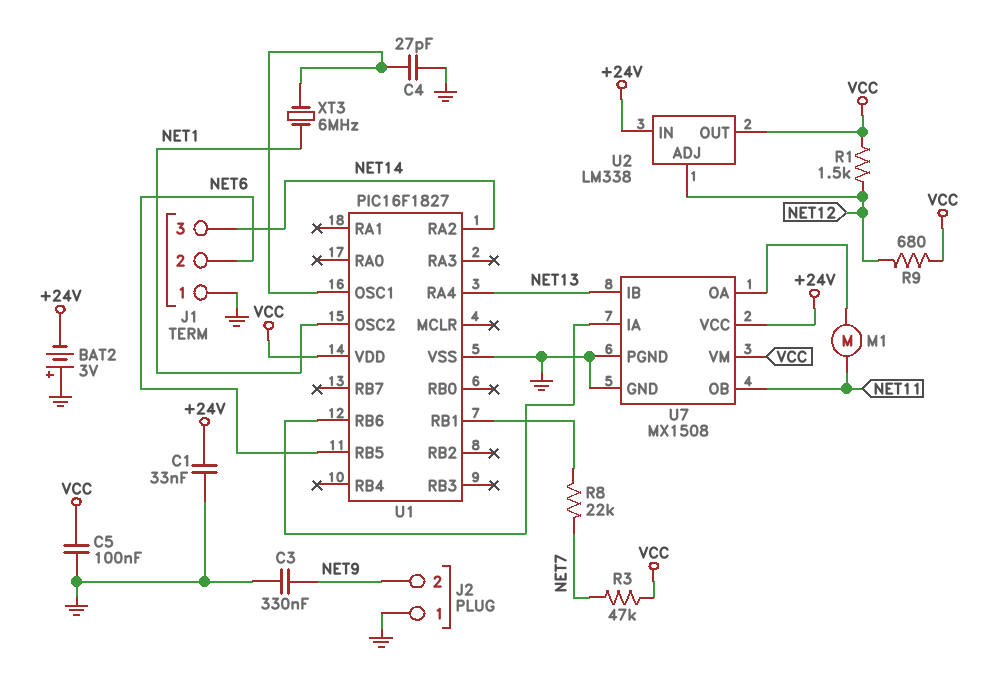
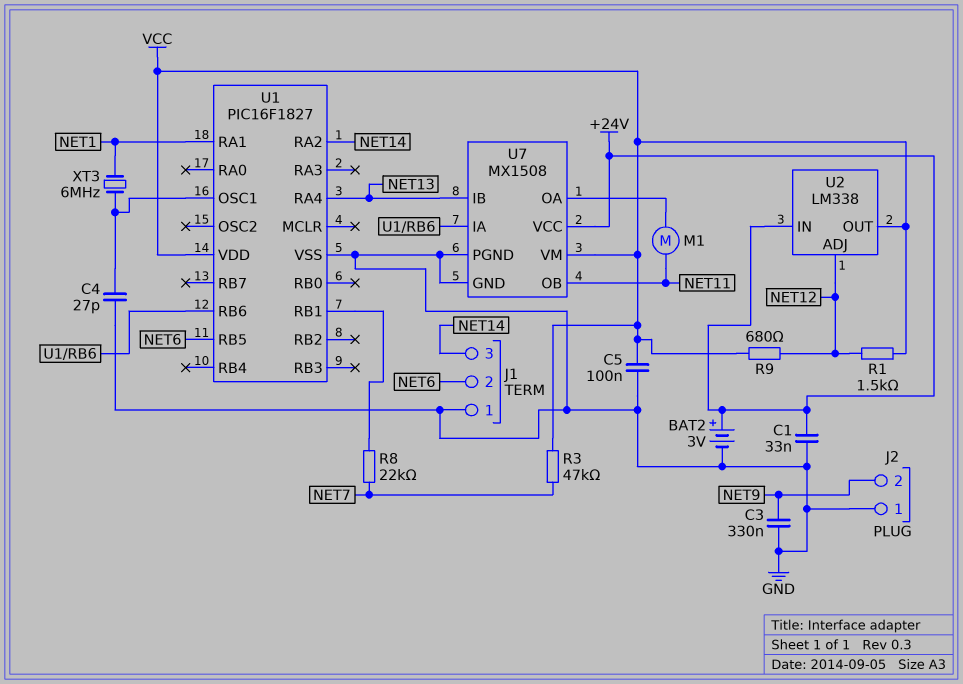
BAT2: 3V (plus GND, minus +24V) -> 3V (plus +24V, minus GND)
U1 pin OSC2: NET1 -> none
U1 pin RA1: none -> NET1

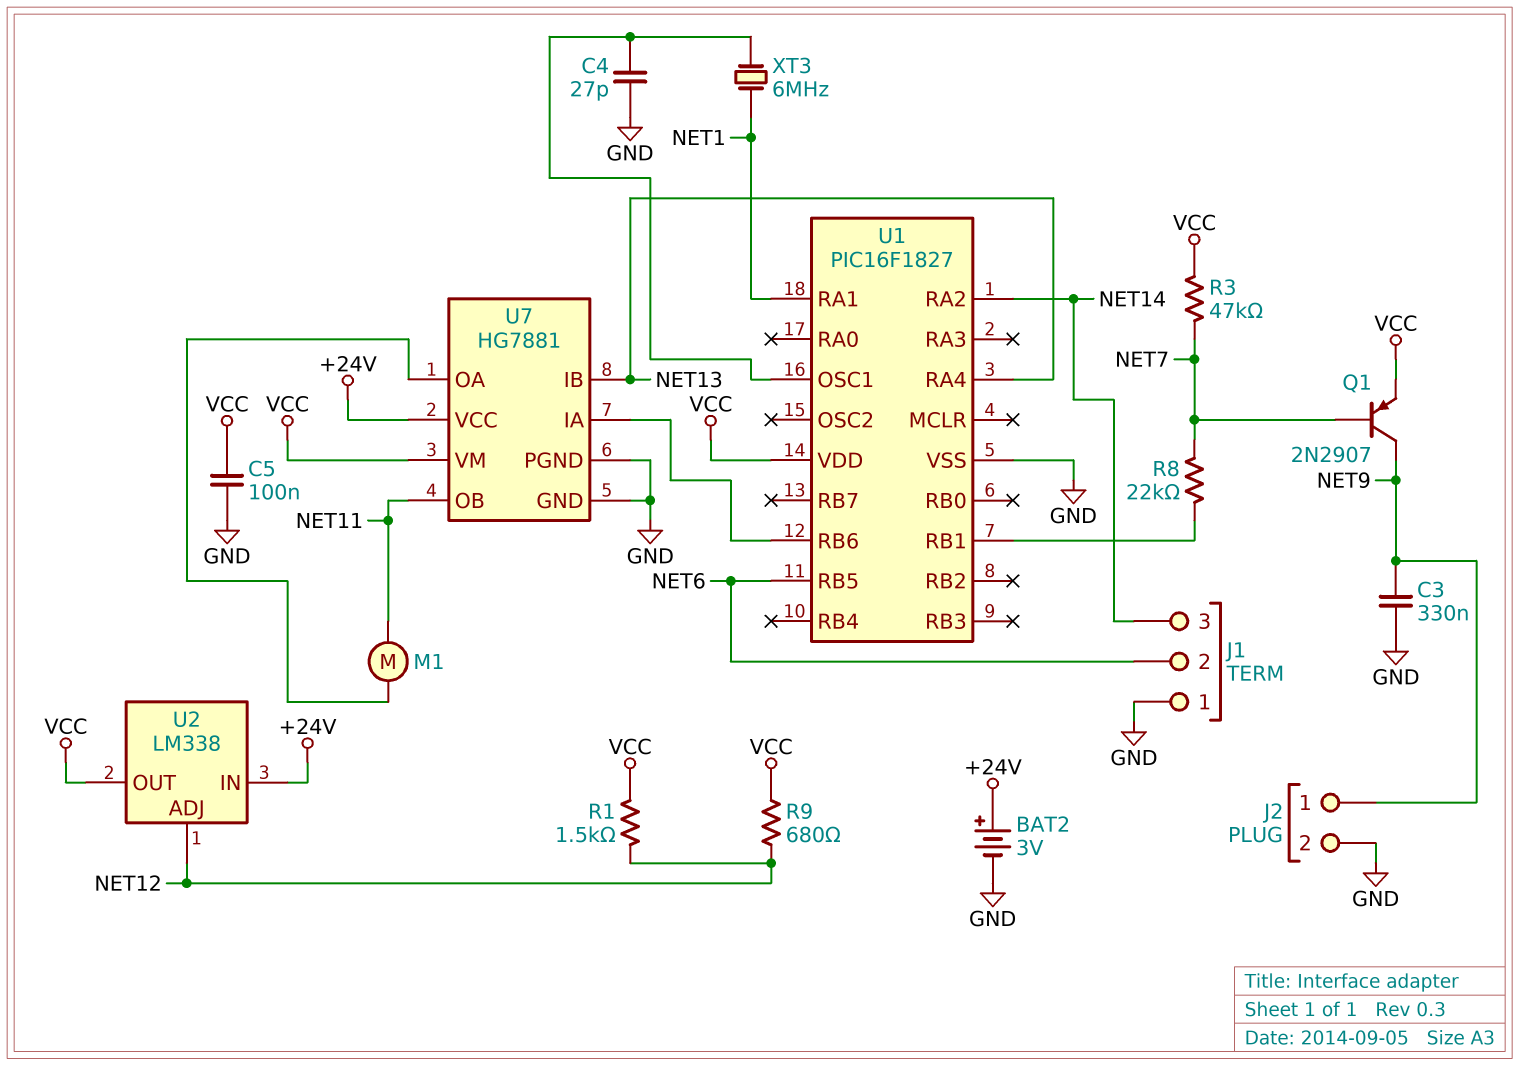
C1: 33nF (+24V, GND) -> none
J2 pin 1: GND -> NET9
J2 pin 2: NET9 -> GND
Q1: none -> PNP 2N2907 (B NET7, C NET9, E VCC)
U7: MX1508 -> HG7881

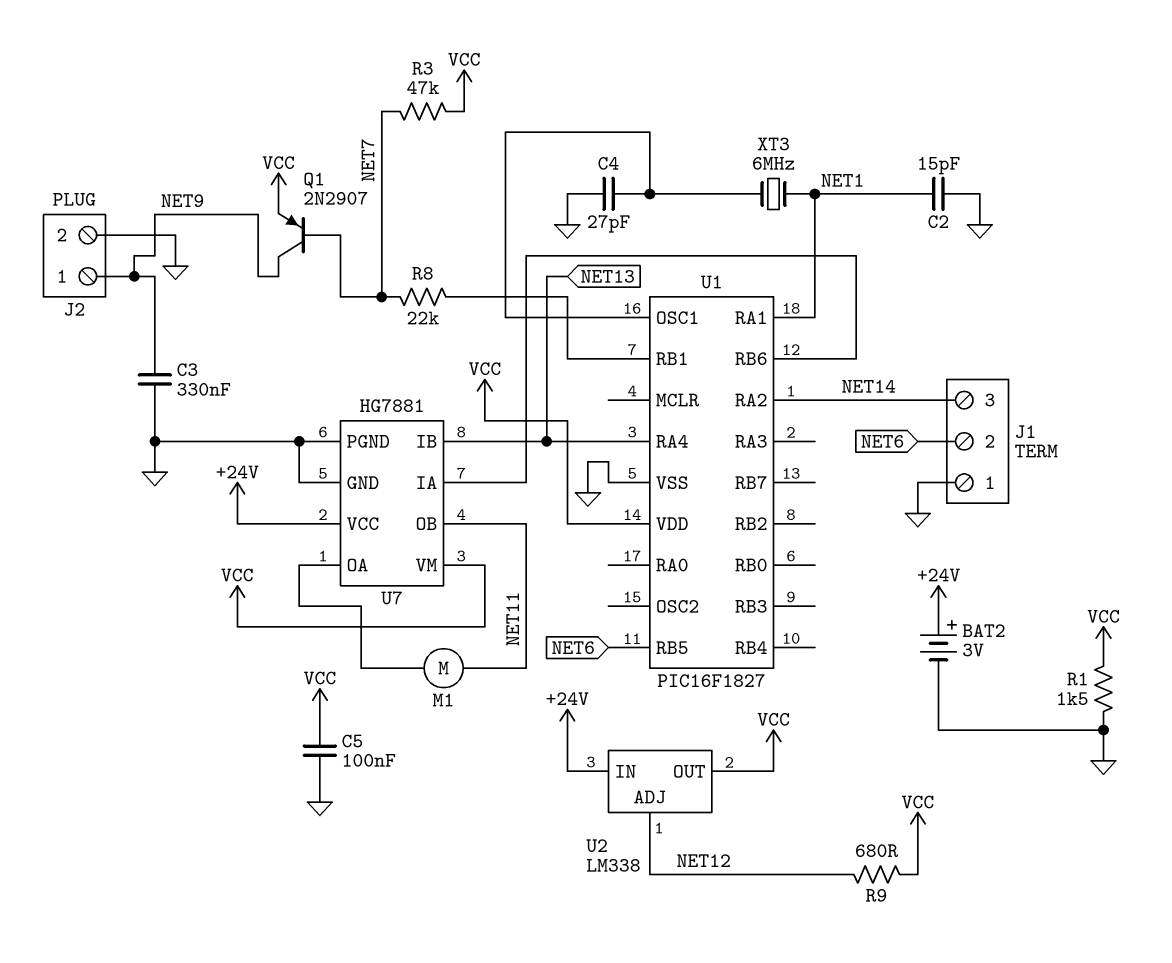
C2: none -> 15pF (GND, NET1)
R1: 1.5k (NET12, VCC) -> 1.5k (GND, VCC)

